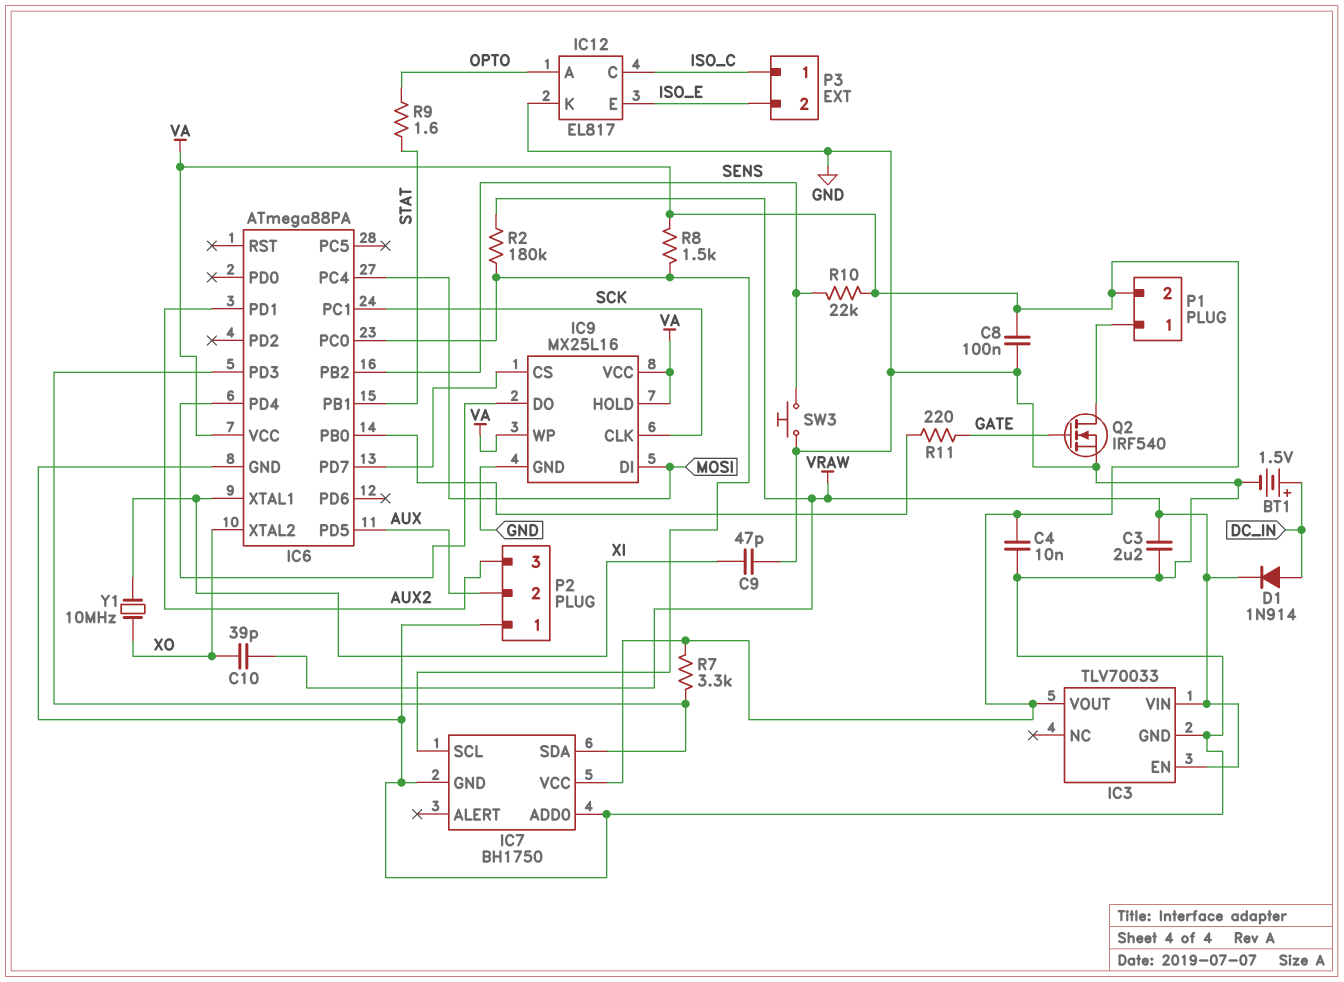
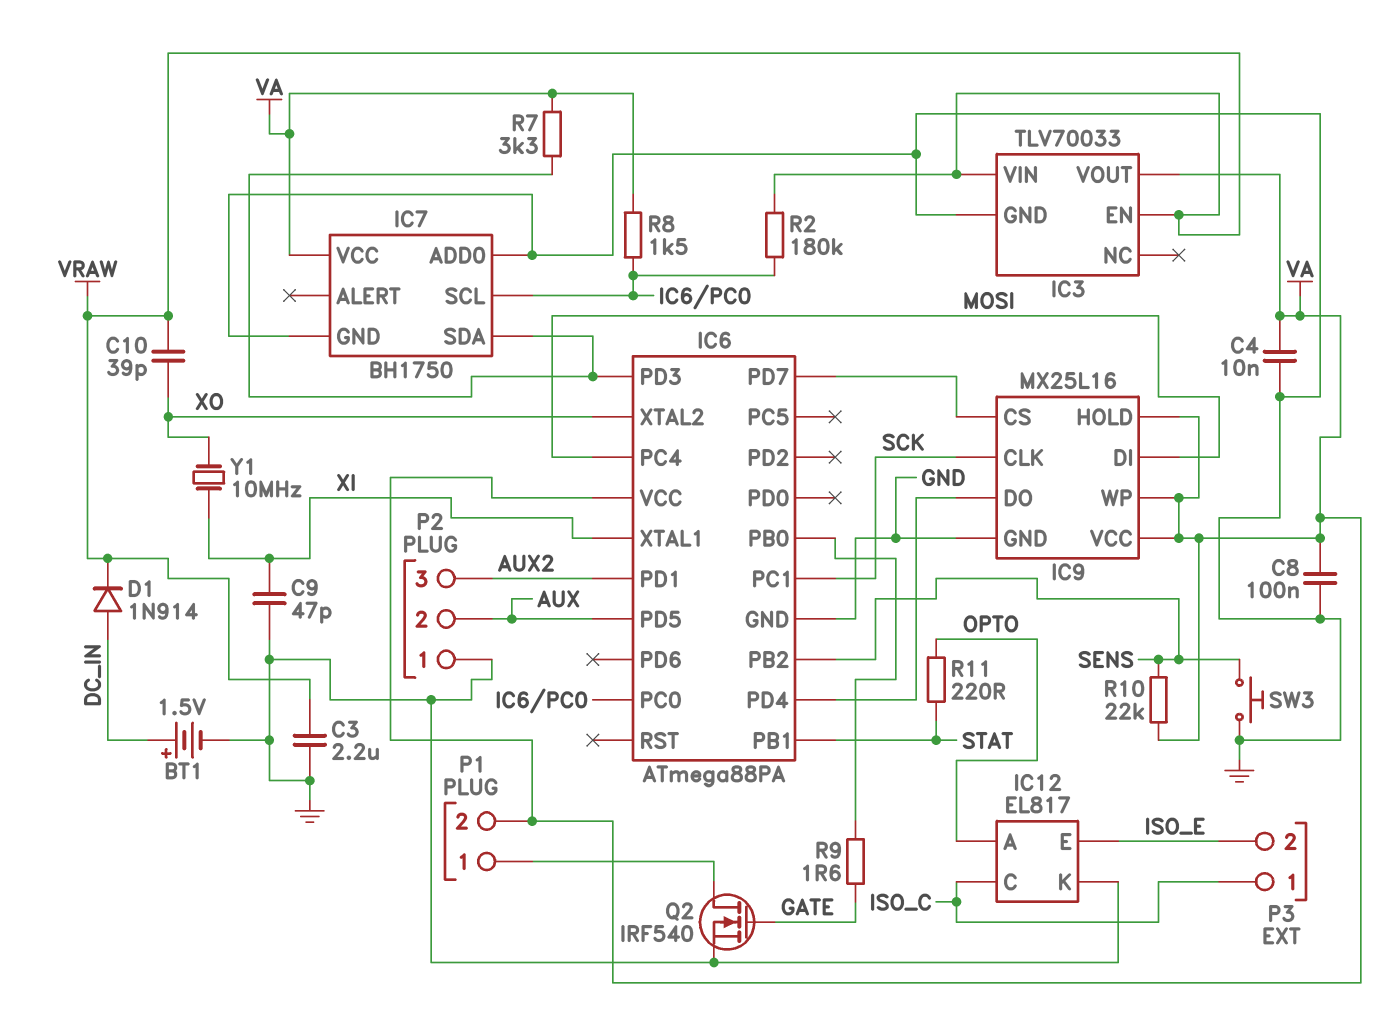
R9: 1.6 (OPTO, STAT) -> 1.6 (GATE, IC6/PB0)
R11: 220 (GATE, IC6/PB0) -> 220 (OPTO, STAT)

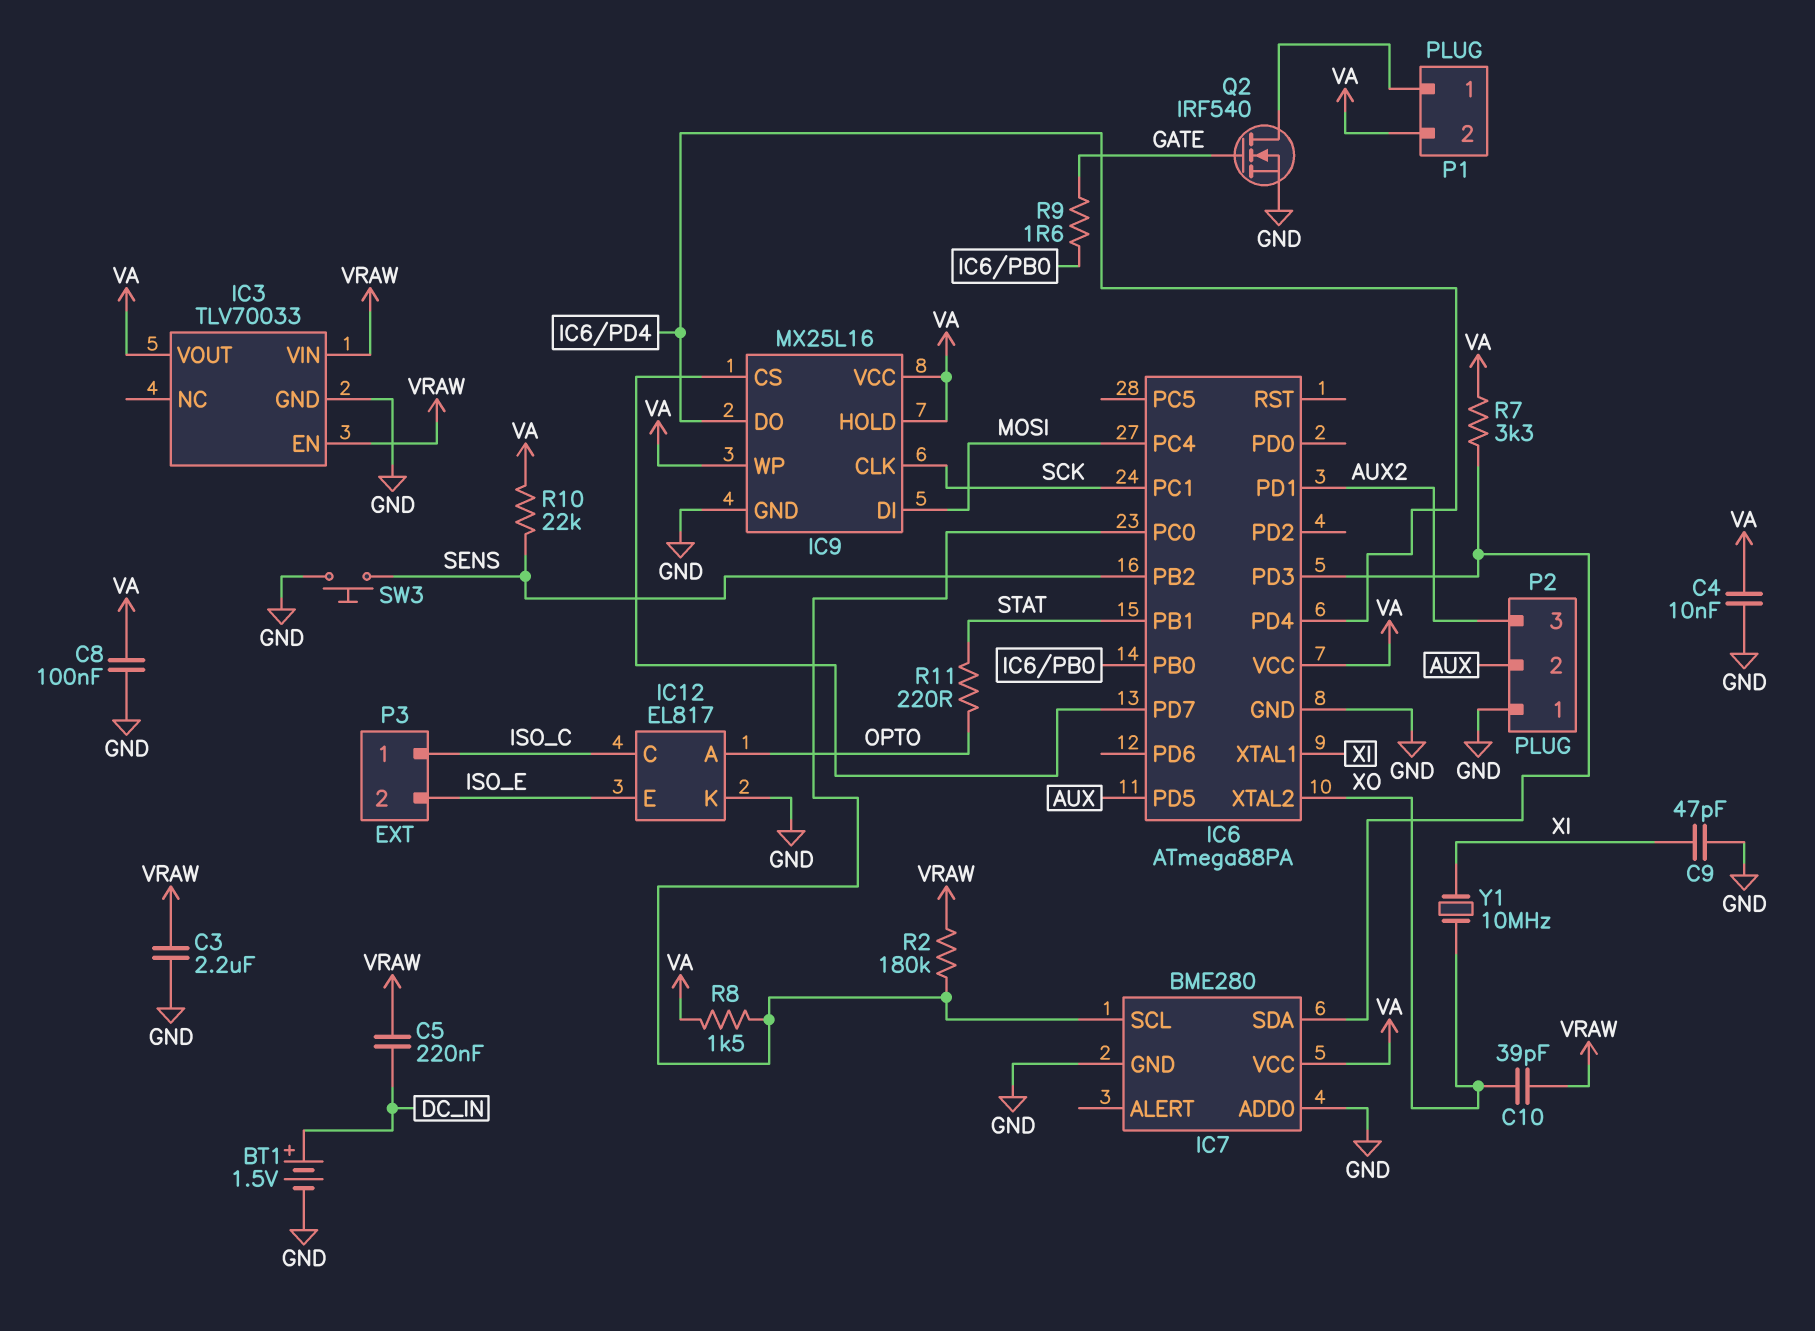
C5: none -> 220nF (DC_IN, VRAW)
D1: diode 1N914 (A DC_IN, K VRAW) -> none
IC7: BH1750 -> BME280

